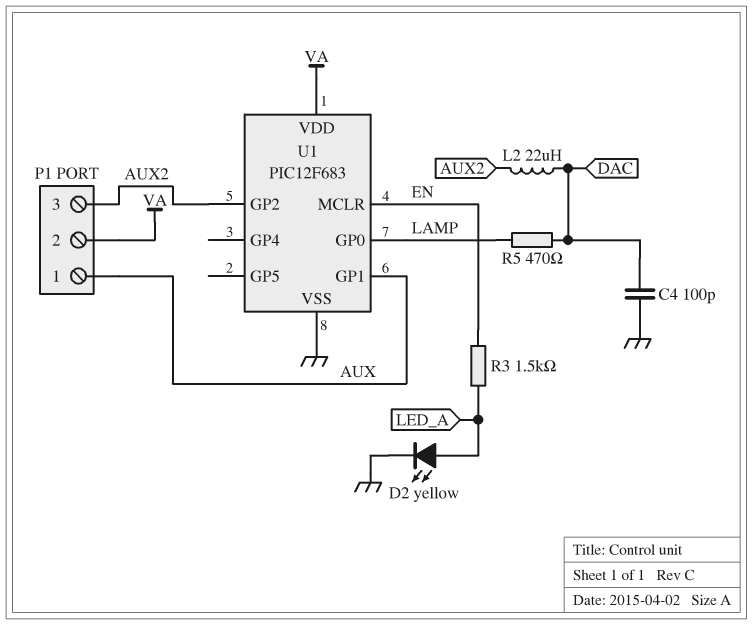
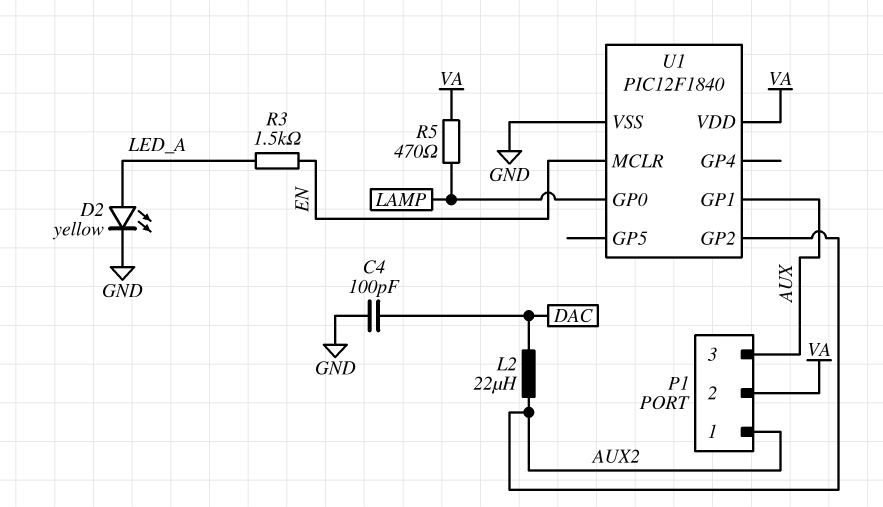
P1 pin 1: AUX -> AUX2
P1 pin 3: AUX2 -> AUX
R5: 470 (DAC, LAMP) -> 470 (LAMP, VA)
U1: PIC12F683 -> PIC12F1840

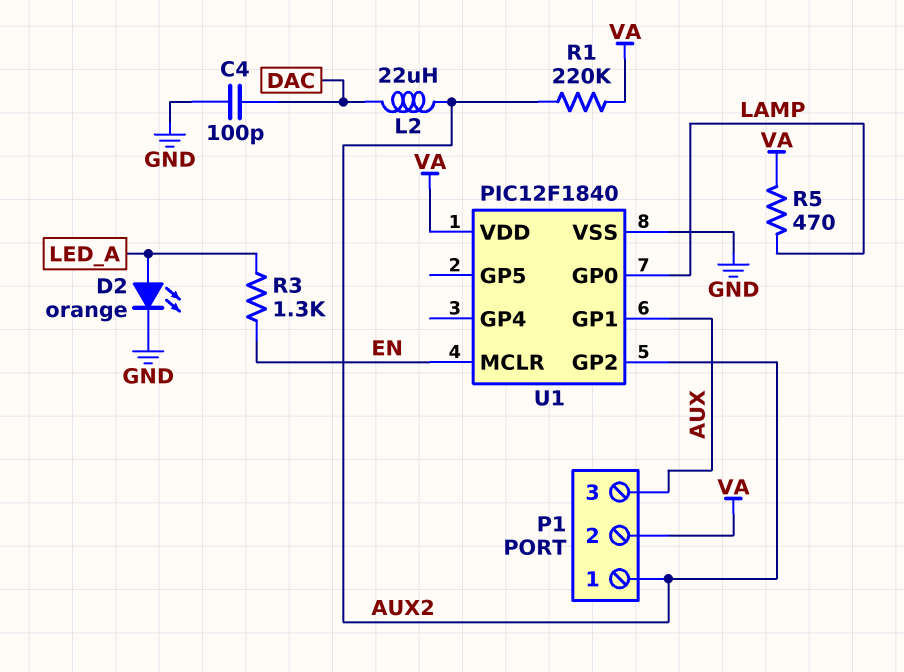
D2: LED yellow (A LED_A, K GND) -> LED orange (A LED_A, K GND)
R1: none -> 220k (AUX2, VA)
R3: 1.5k (EN, LED_A) -> 1.3k (EN, LED_A)

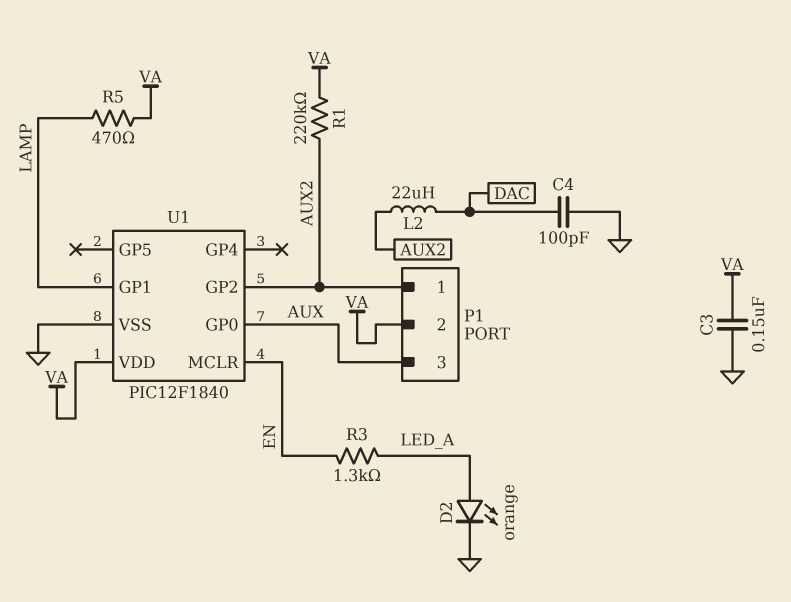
C3: none -> 150nF (GND, VA)
U1 pin GP0: LAMP -> AUX
U1 pin GP1: AUX -> LAMP

